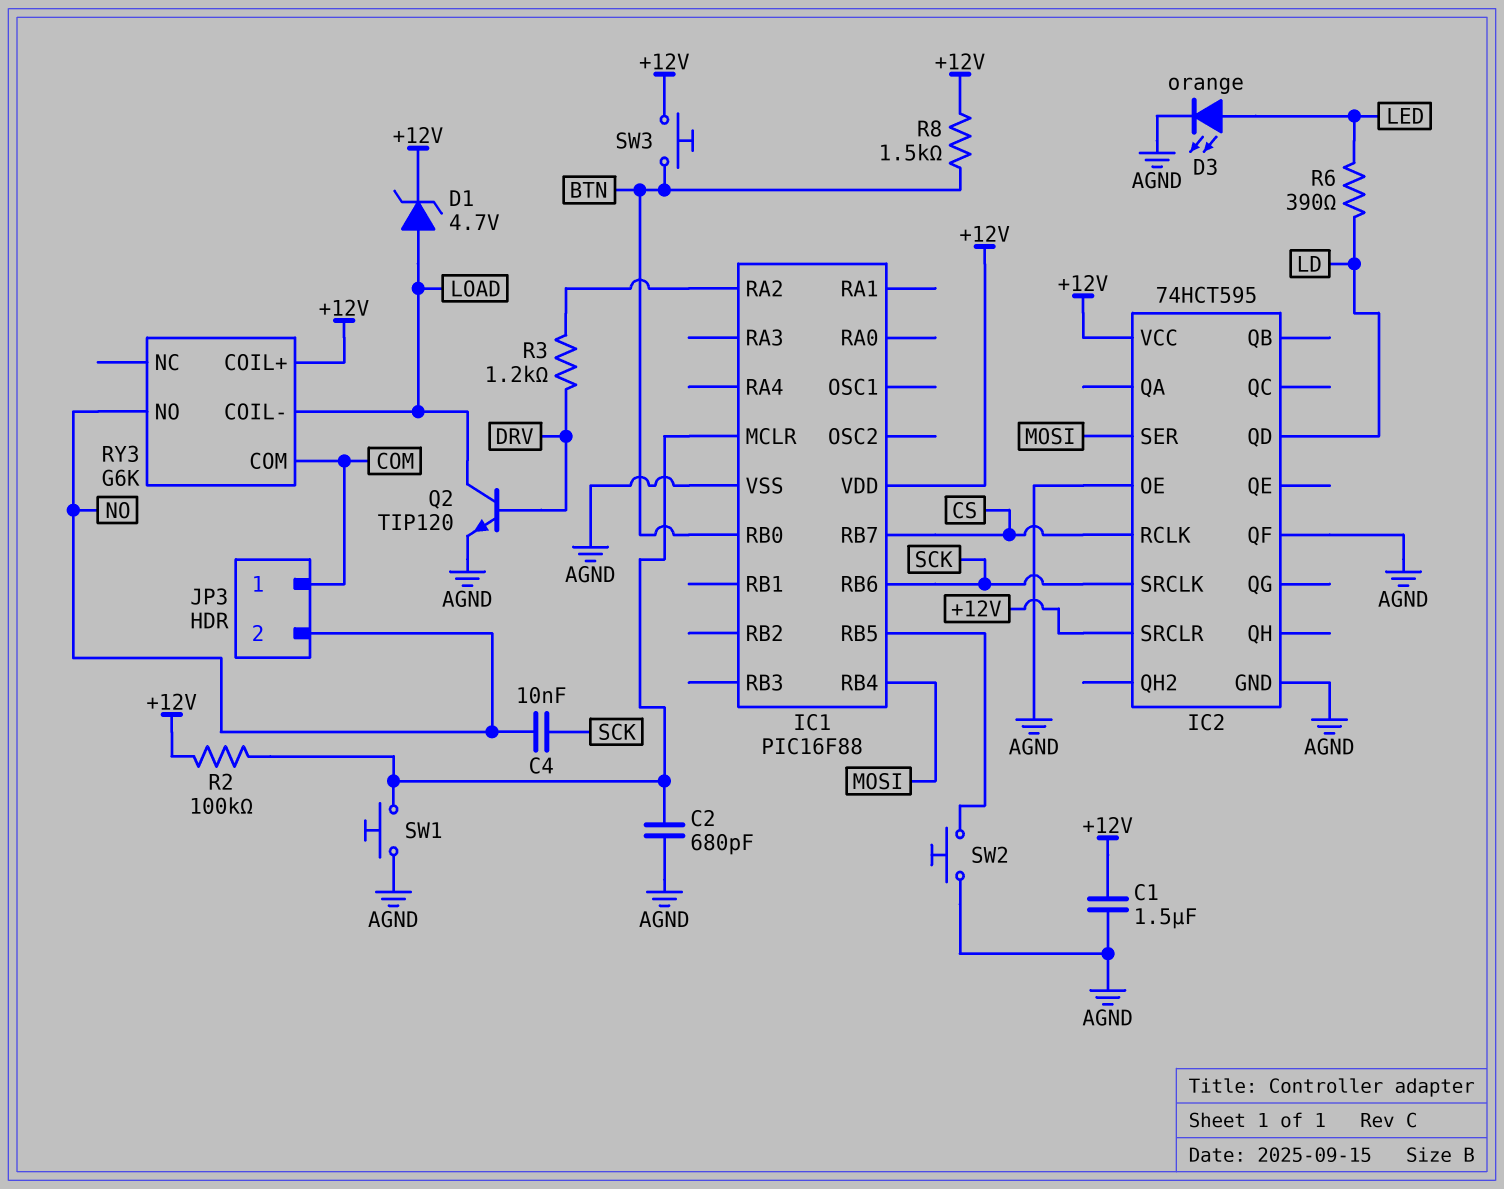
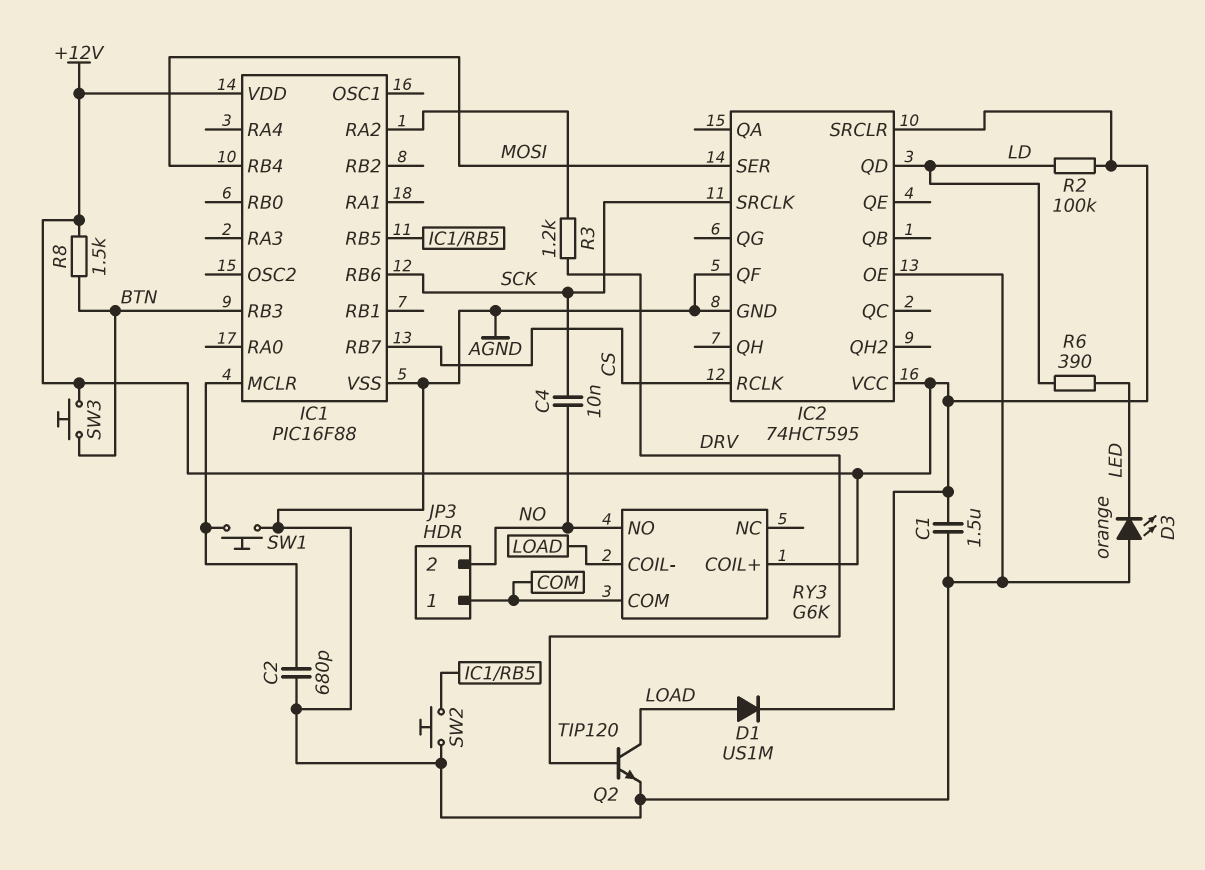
D1: zener 4.7V (A LOAD, K +12V) -> diode US1M (A LOAD, K +12V)
D3: LED orange (A LED, K AGND) -> LED orange (A AGND, K LED)
IC1 pin RB0: BTN -> none
IC1 pin RB3: none -> BTN
R2: 100k (+12V, IC1/MCLR) -> 100k (+12V, LD)

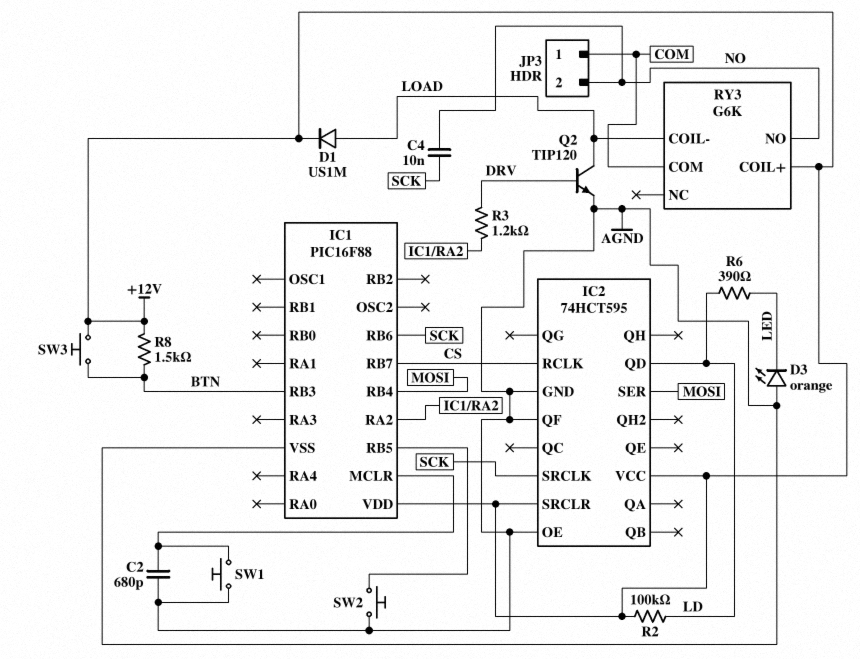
C1: 1.5uF (+12V, AGND) -> none

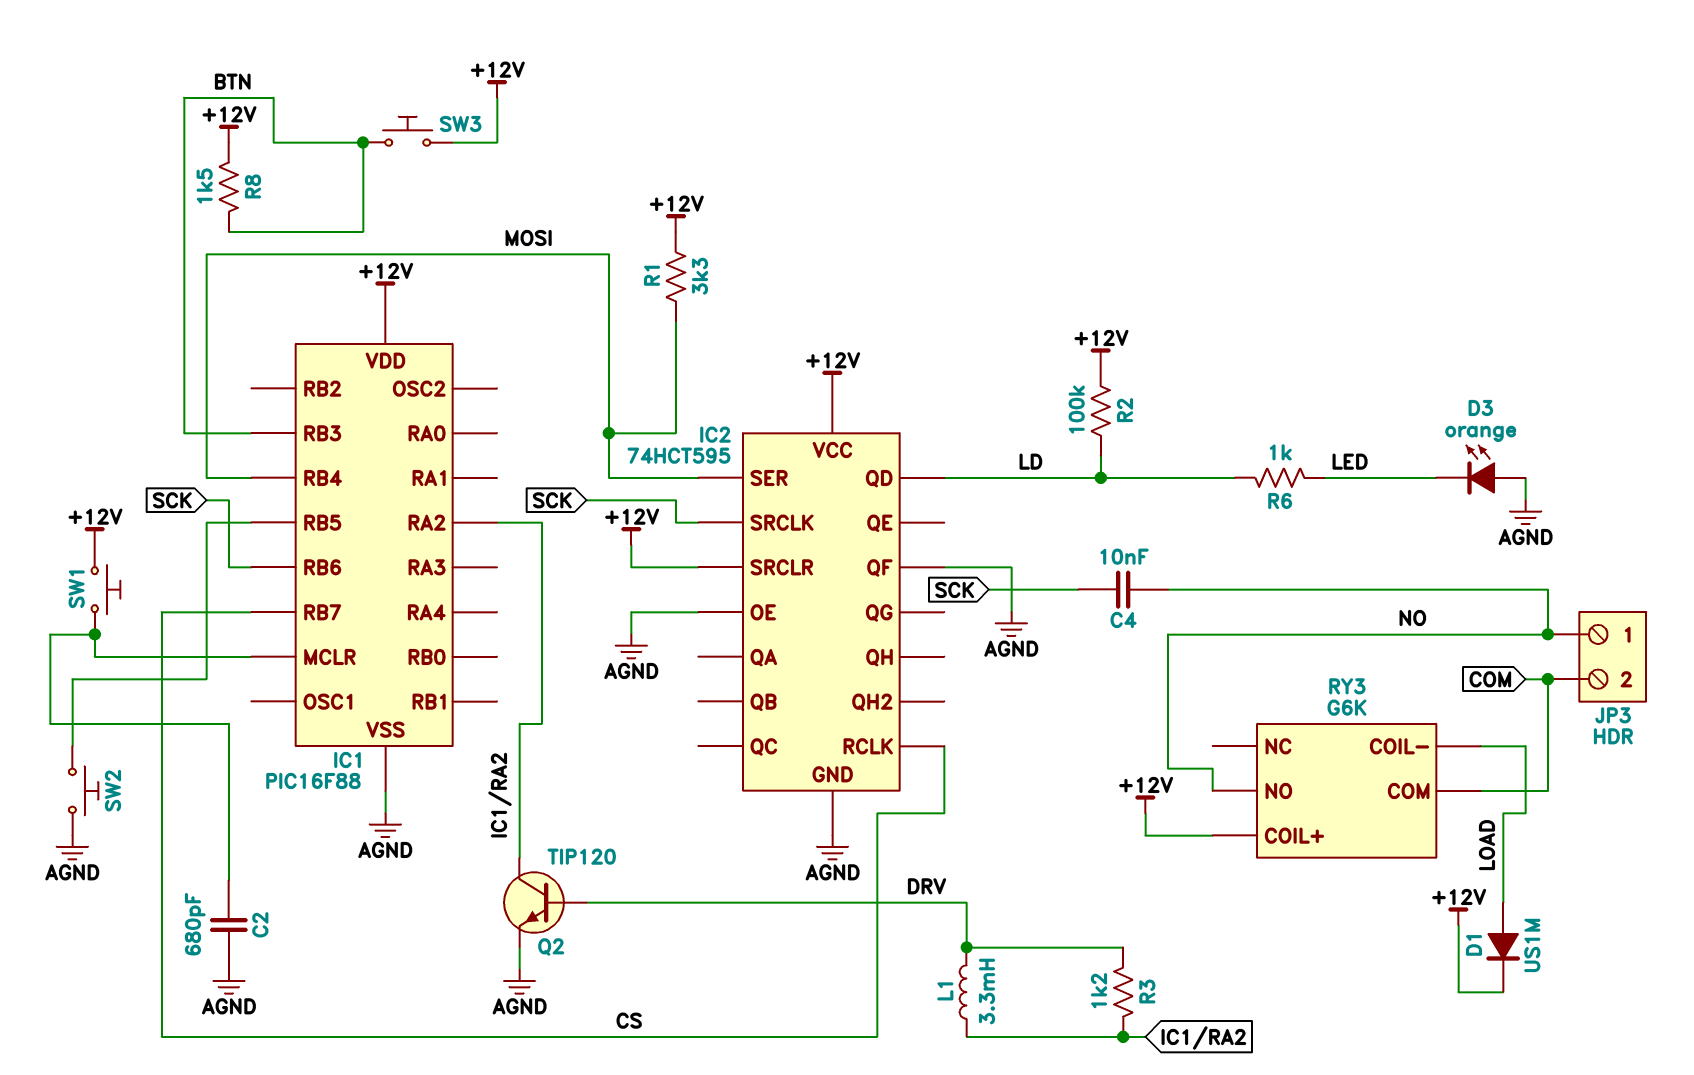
JP3 pin 1: COM -> NO
JP3 pin 2: NO -> COM
L1: none -> 3.3mH (DRV, IC1/RA2)
Q2: NPN TIP120 (B DRV, C LOAD, E AGND) -> NPN TIP120 (B DRV, C IC1/RA2, E AGND)
R1: none -> 3.3k (+12V, MOSI)
R6: 390 (LD, LED) -> 1k (LD, LED)
SW1: button (AGND, IC1/MCLR) -> button (+12V, IC1/MCLR)

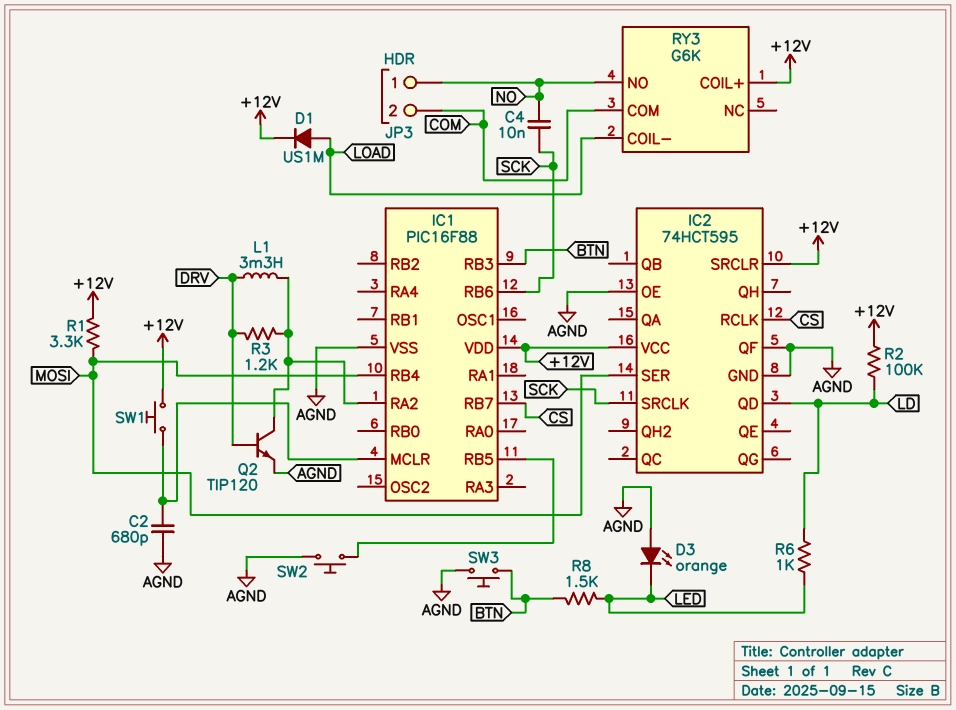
R8: 1.5k (+12V, BTN) -> 1.5k (BTN, LED)
SW3: button (+12V, BTN) -> button (AGND, BTN)

